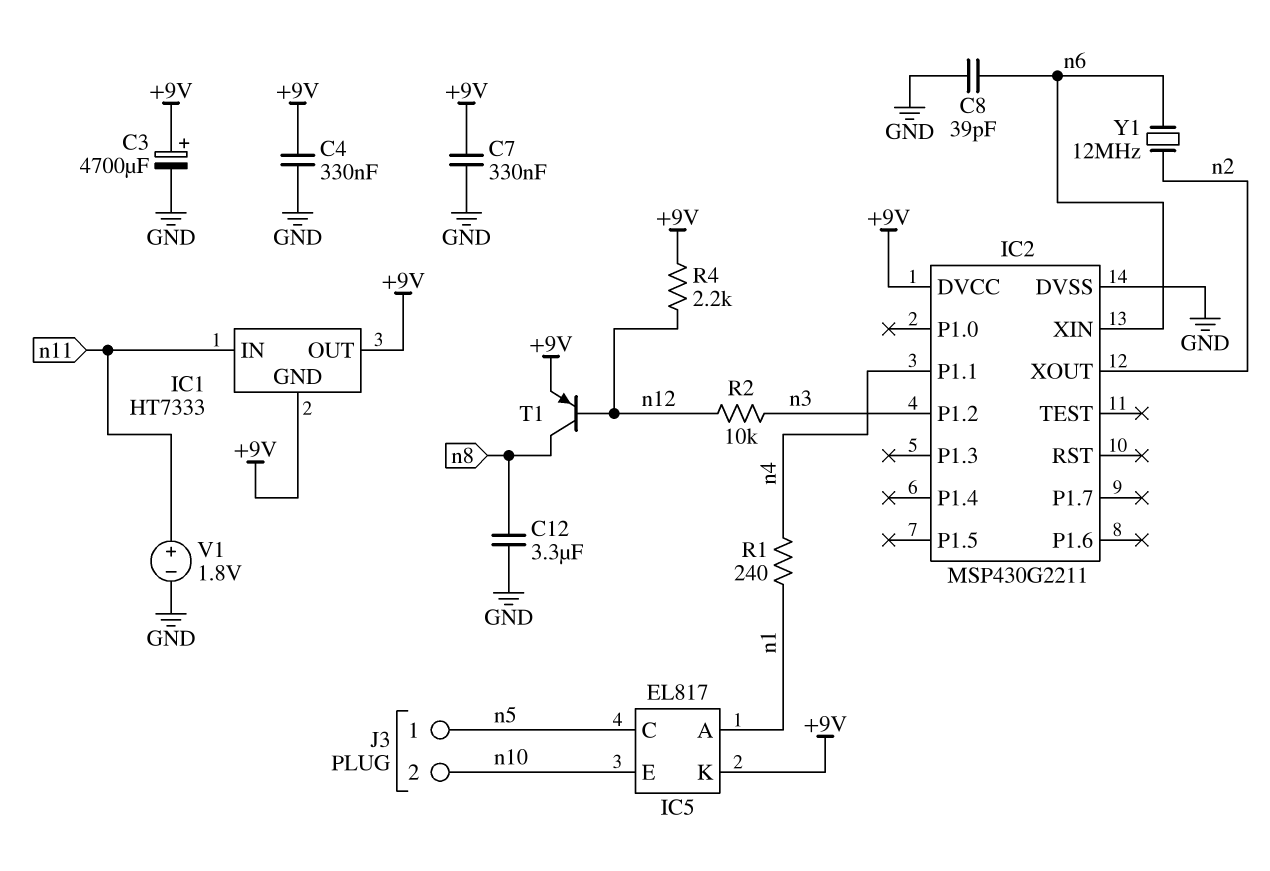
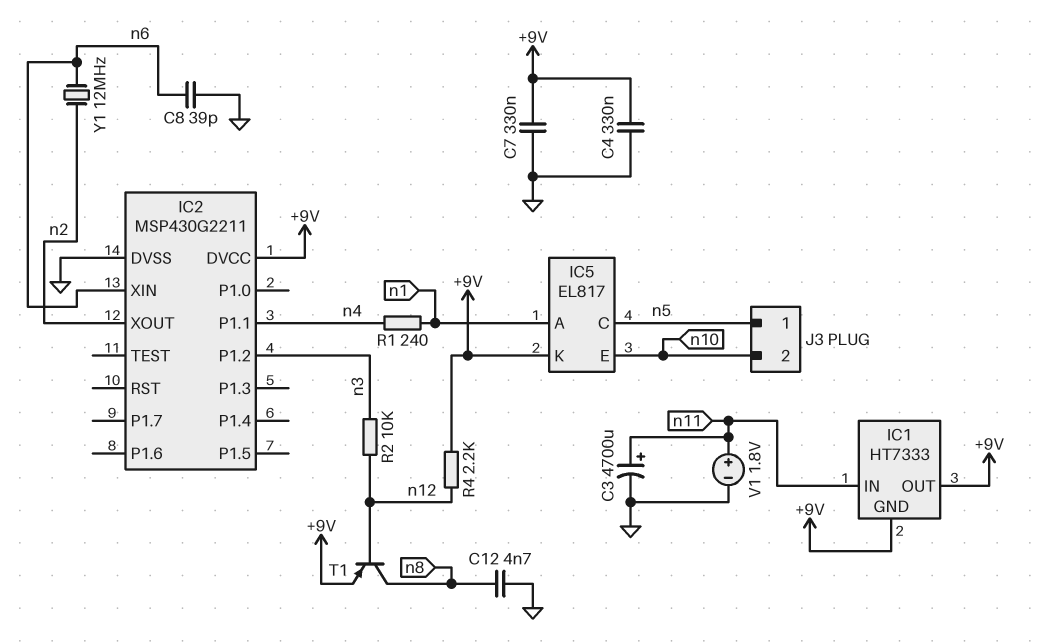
C3: 4700uF (plus +9V, minus GND) -> 4700uF (plus n11, minus GND)
C12: 3.3uF (GND, n8) -> 4.7nF (GND, n8)

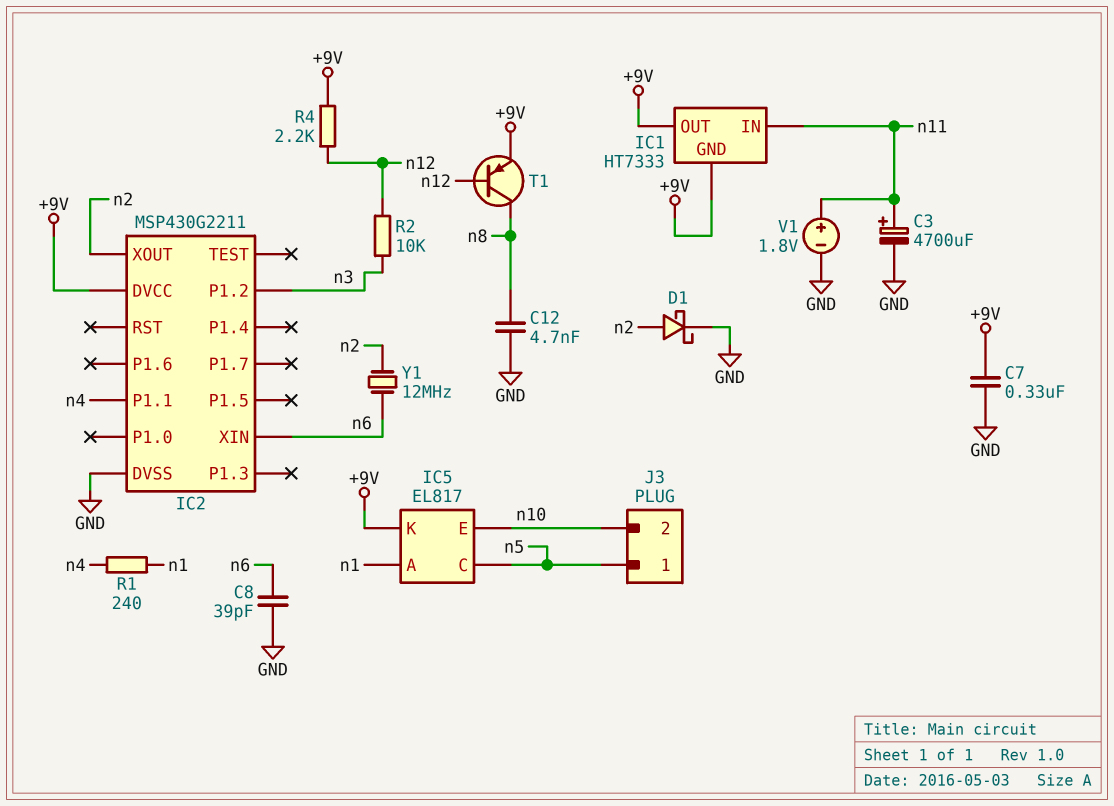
C4: 330nF (+9V, GND) -> none
D1: none -> schottky (A n2, K GND)

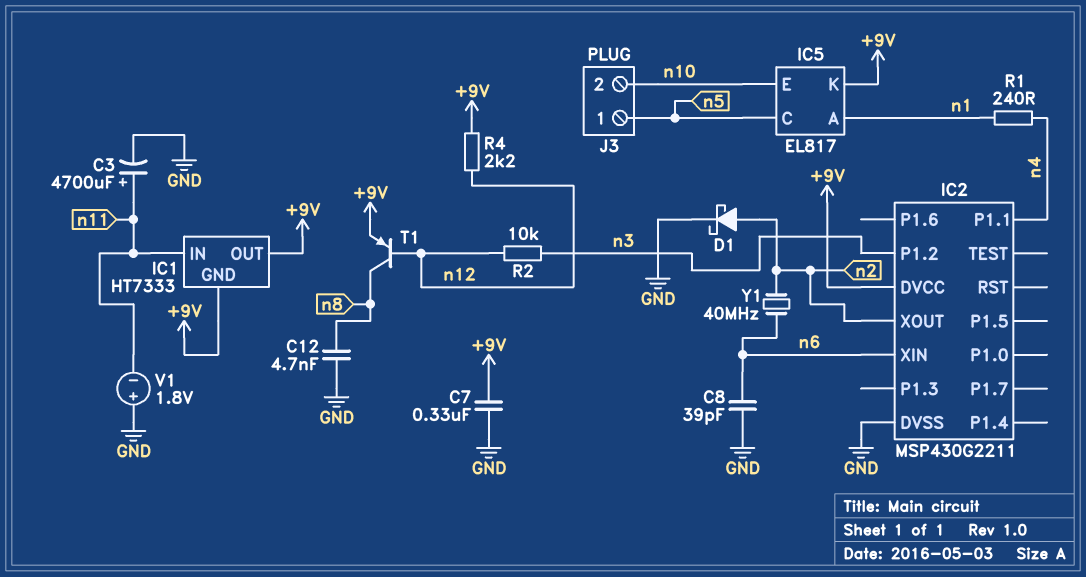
V1: 1.8V (plus n11, minus GND) -> 1.8V (plus GND, minus n11)
Y1: 12MHz (n2, n6) -> 40MHz (n2, n6)

